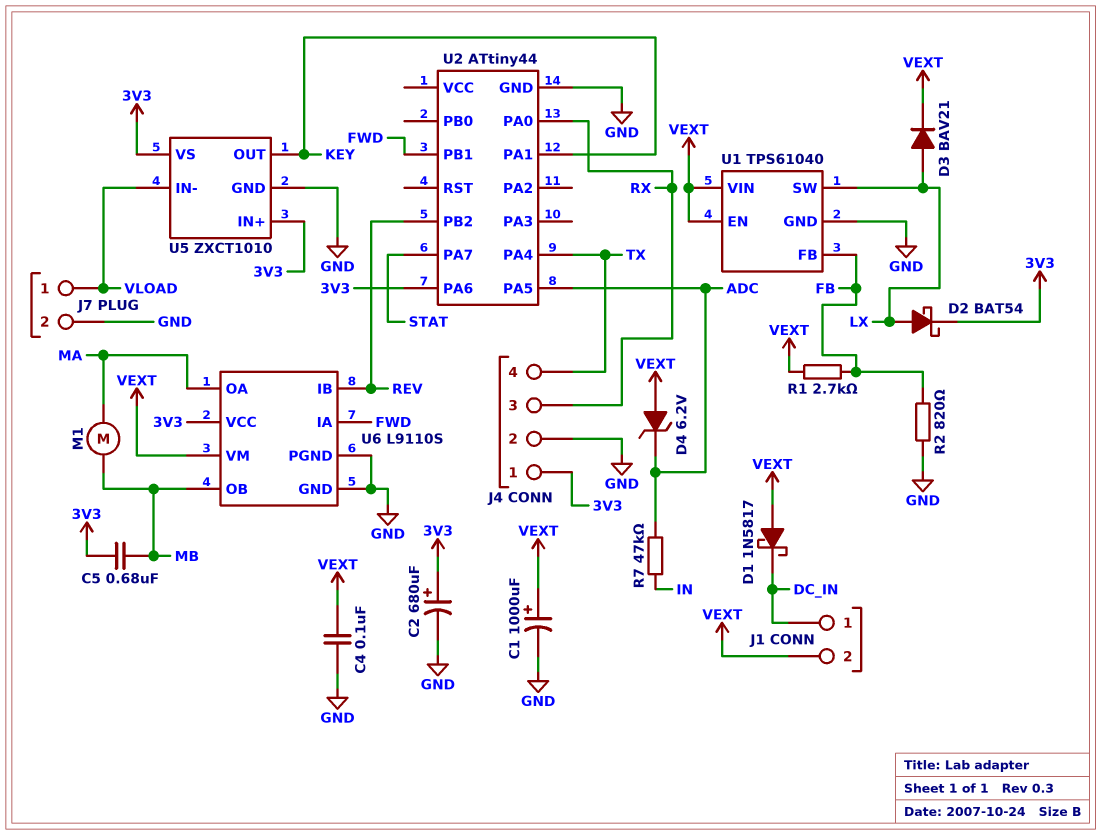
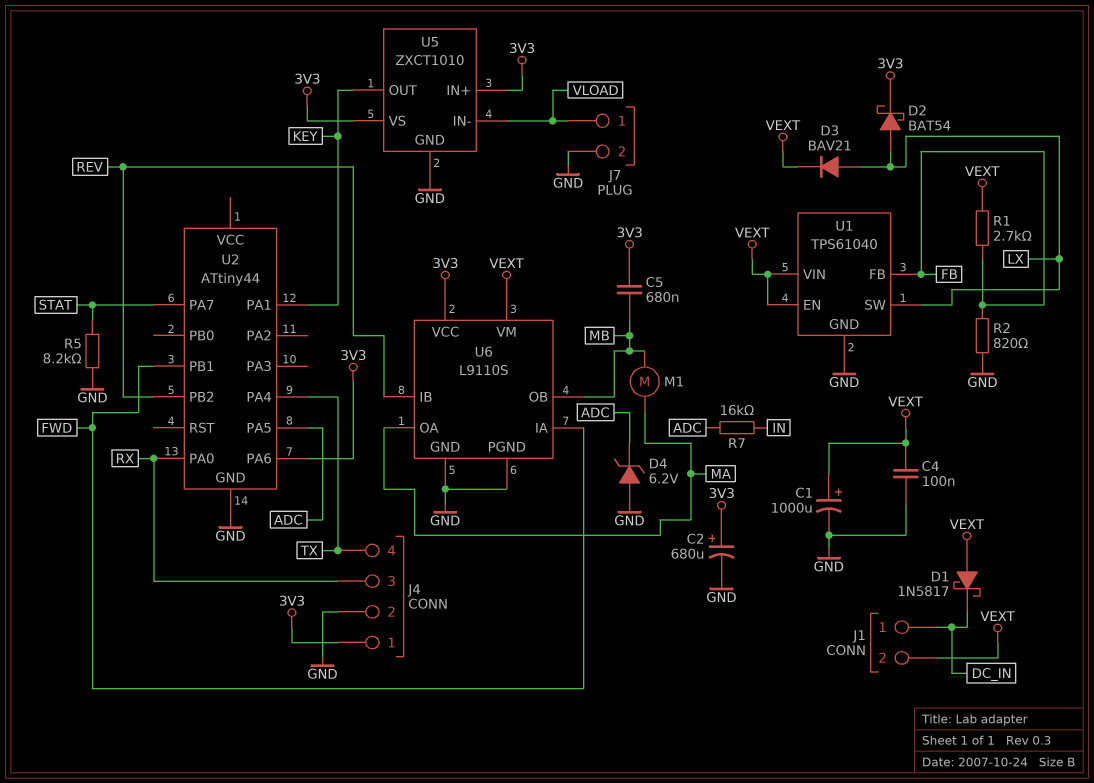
D4: zener 6.2V (A VEXT, K ADC) -> zener 6.2V (A GND, K ADC)
R5: none -> 8.2k (GND, STAT)
R7: 47k (ADC, IN) -> 16k (ADC, IN)

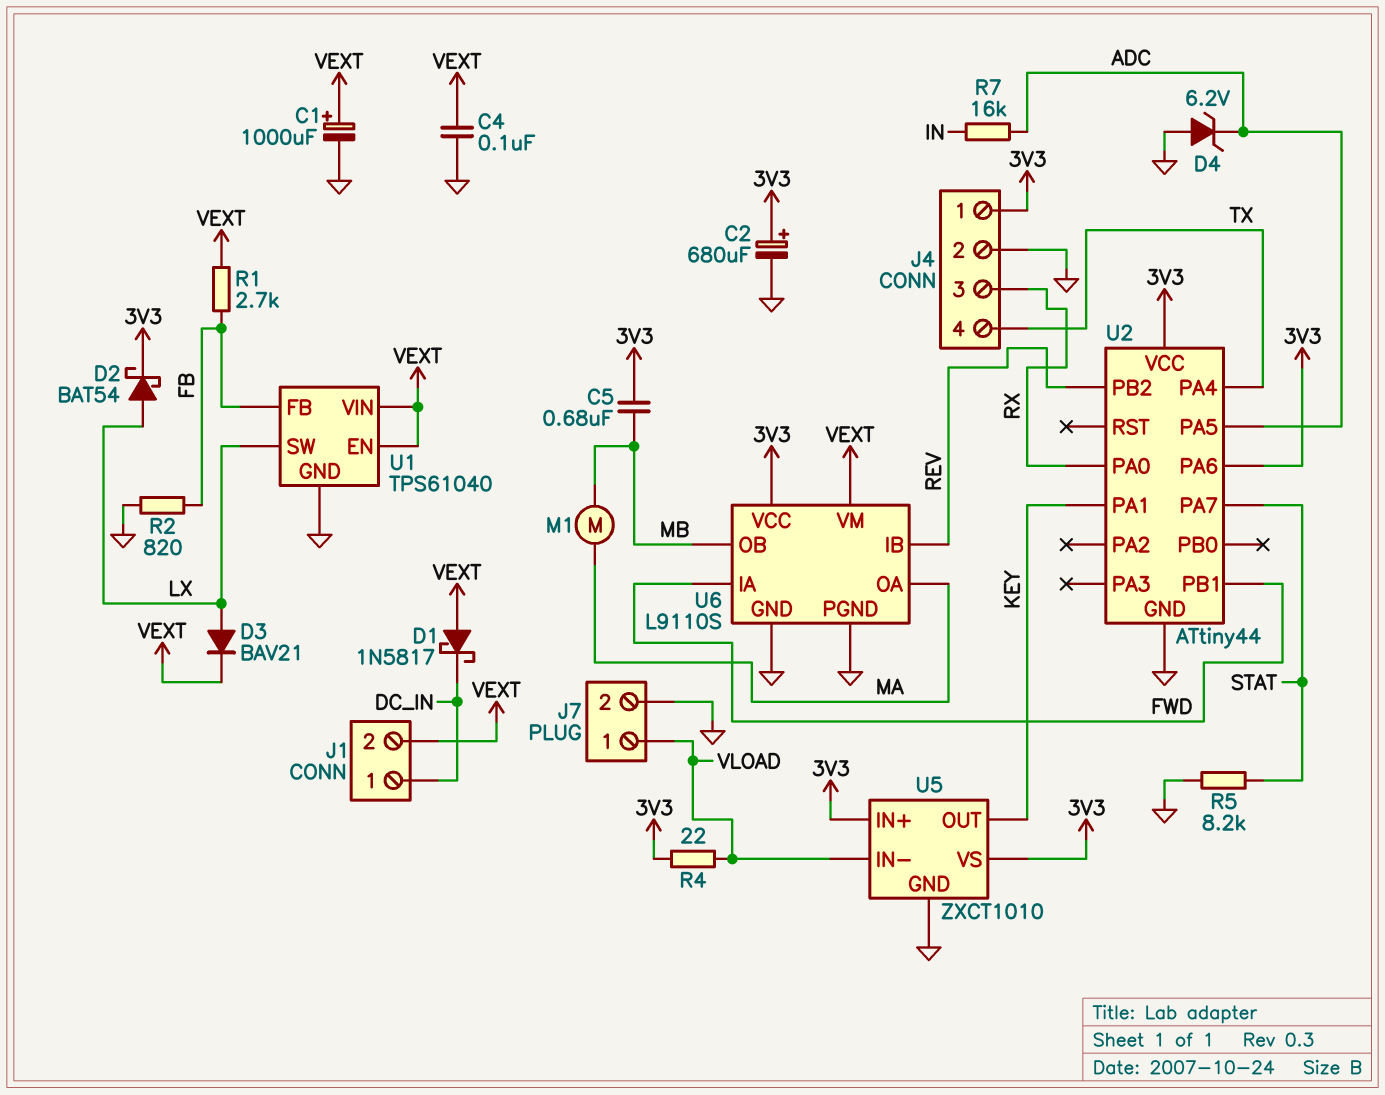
R4: none -> 22 (3V3, VLOAD)
U2 pin VCC: none -> 3V3

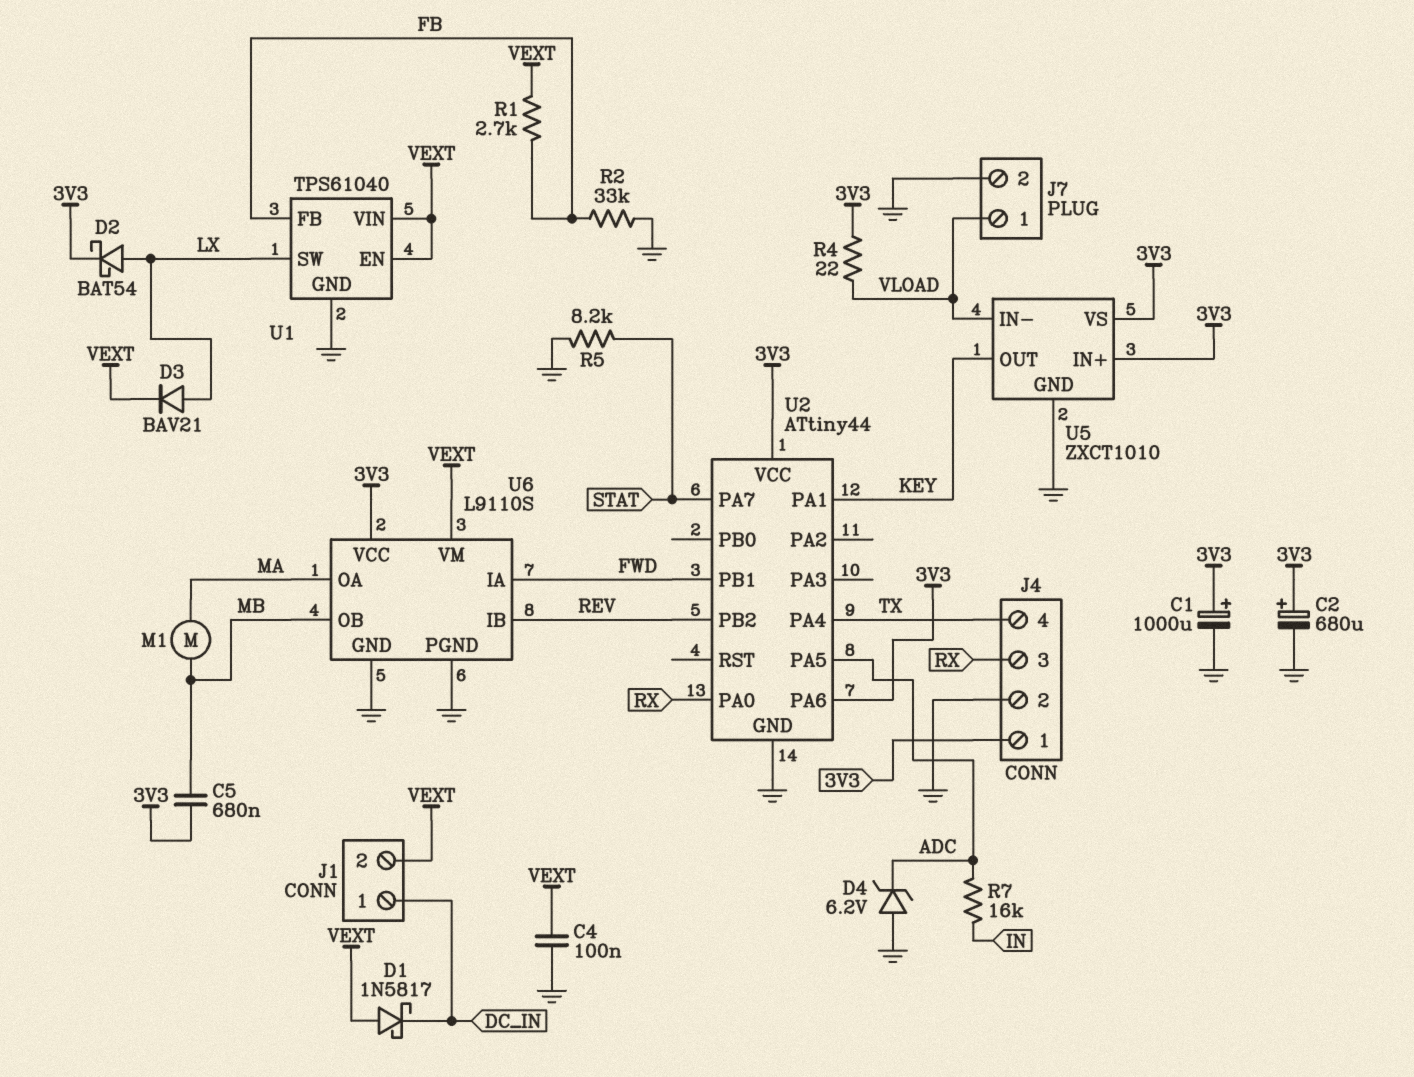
C1: 1000uF (plus VEXT, minus GND) -> 1000uF (plus 3V3, minus GND)
R2: 820 (FB, GND) -> 33k (FB, GND)

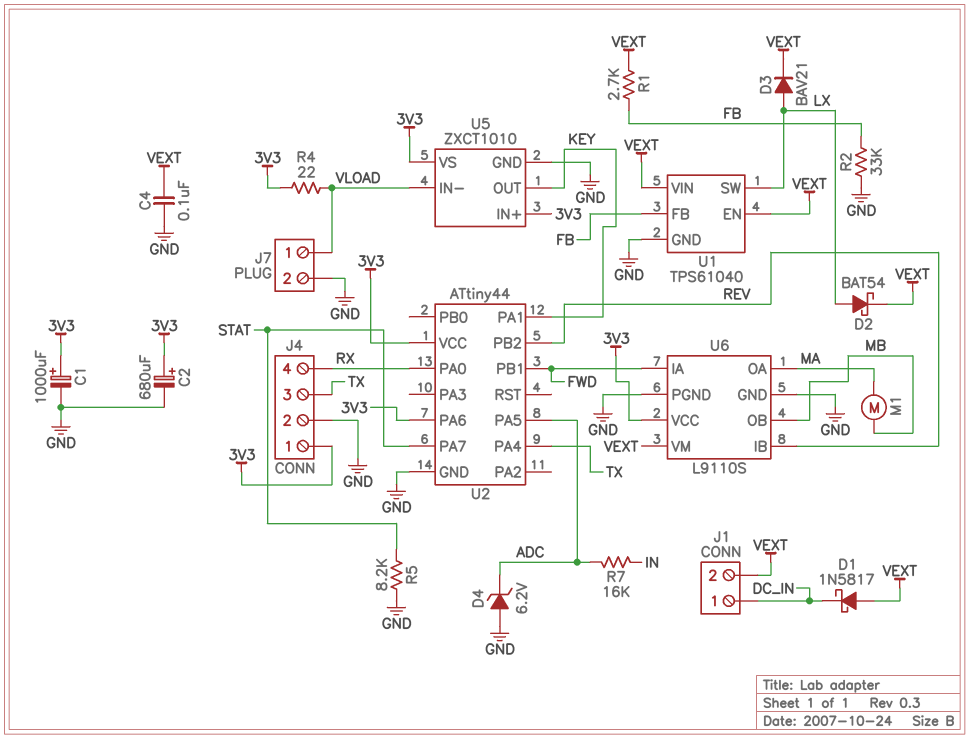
C5: 680nF (3V3, MB) -> none
D2: schottky BAT54 (A LX, K 3V3) -> schottky BAT54 (A LX, K VEXT)
J4 pin 3: RX -> TX
J4 pin 4: TX -> RX

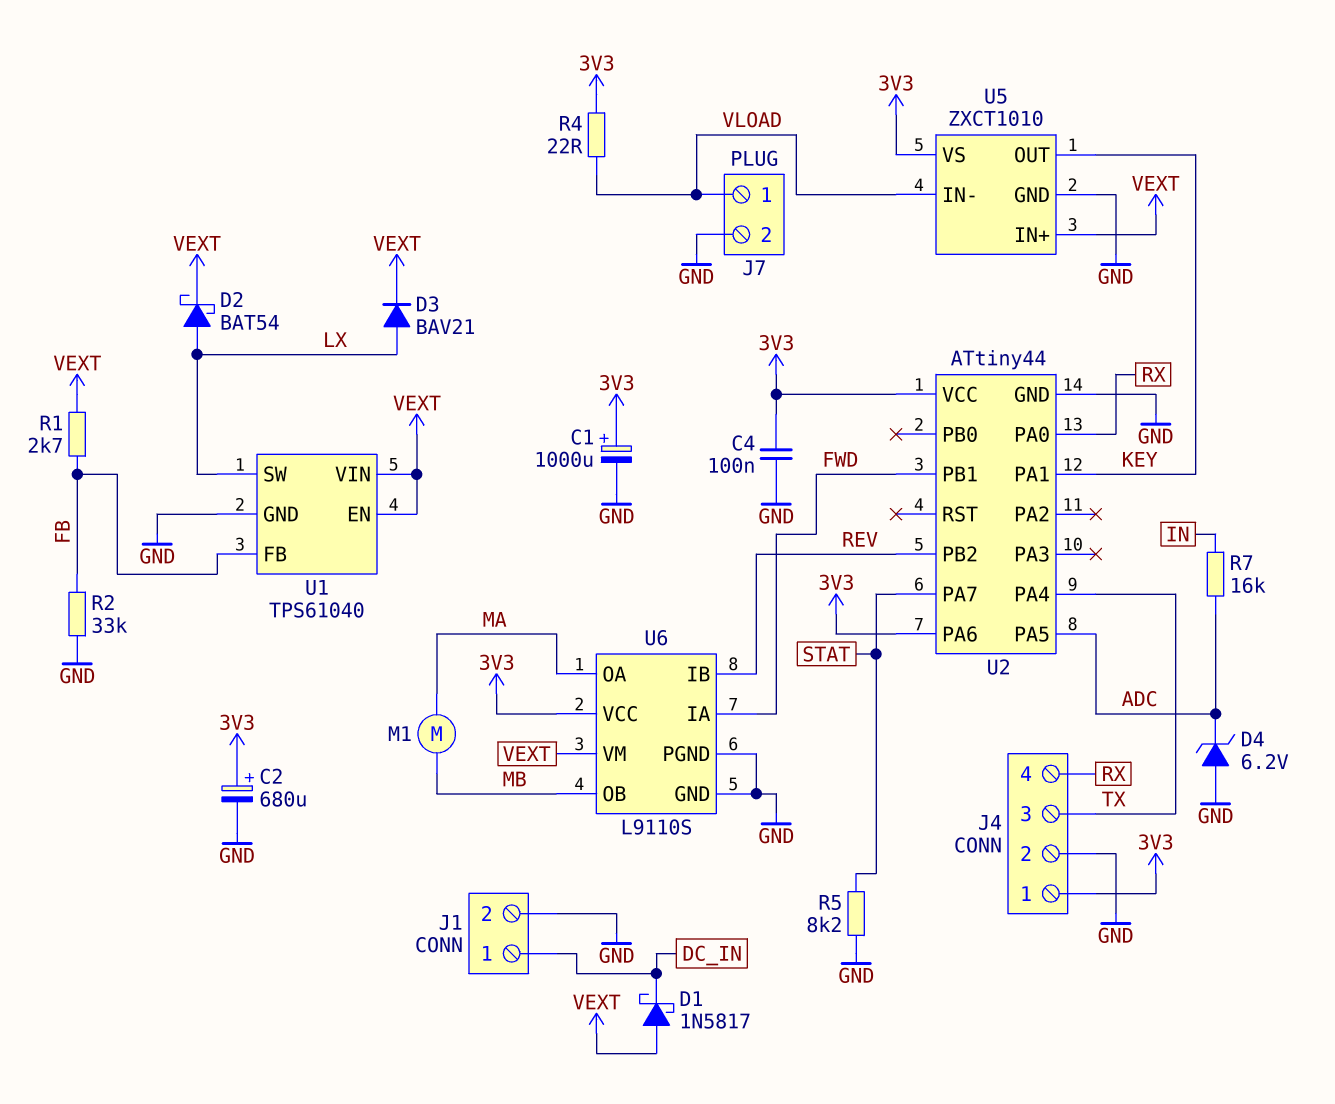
C4: 100nF (GND, VEXT) -> 100nF (3V3, GND)
J1 pin 2: VEXT -> GND
U5 pin IN+: 3V3 -> VEXT

